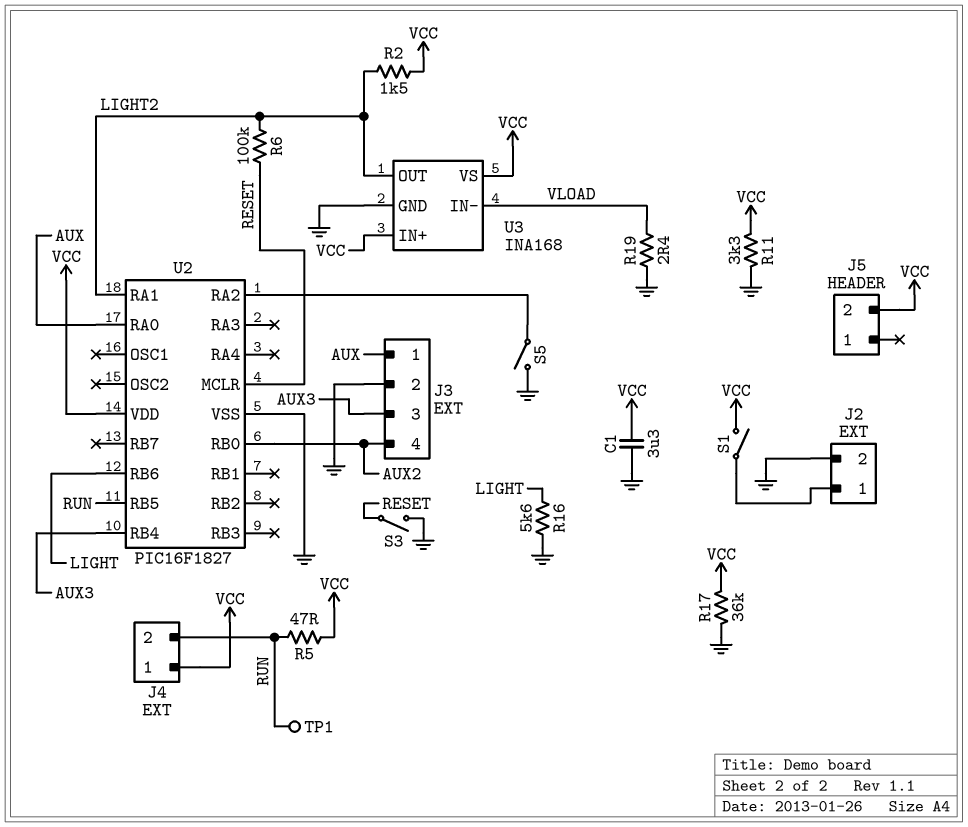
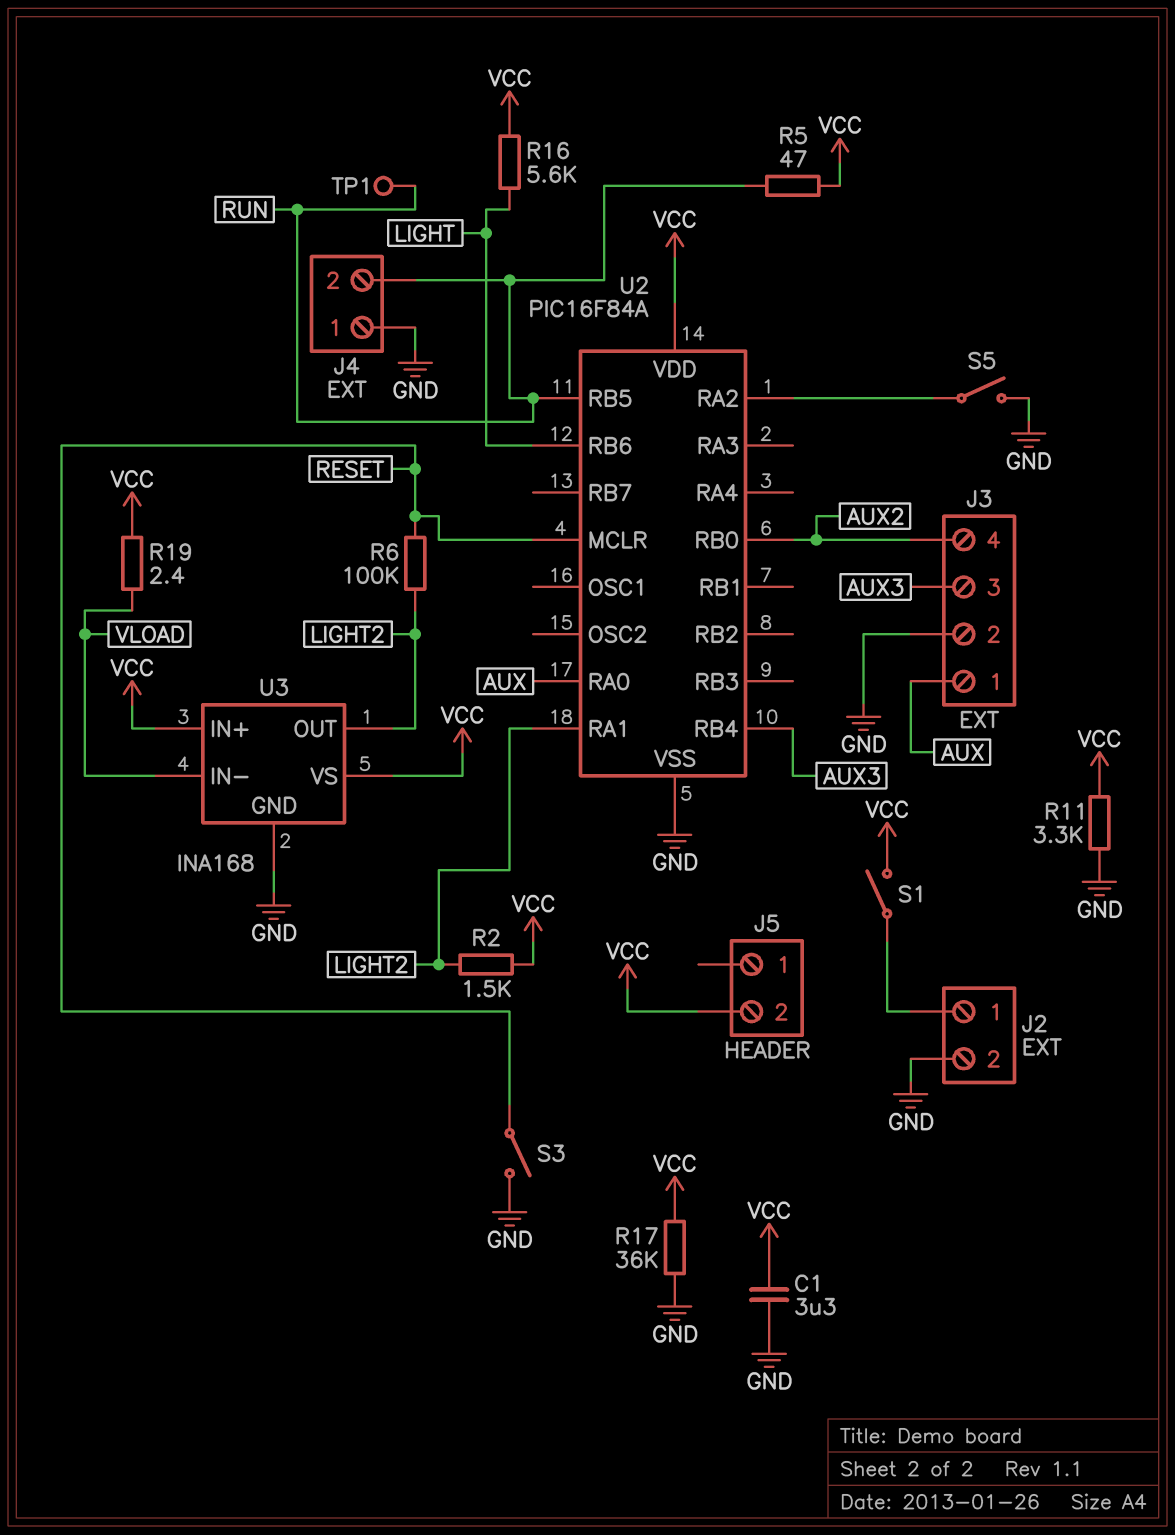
J4 pin 1: VCC -> GND
R16: 5.6k (GND, LIGHT) -> 5.6k (LIGHT, VCC)
R19: 2.4 (GND, VLOAD) -> 2.4 (VCC, VLOAD)
U2: PIC16F1827 -> PIC16F84A

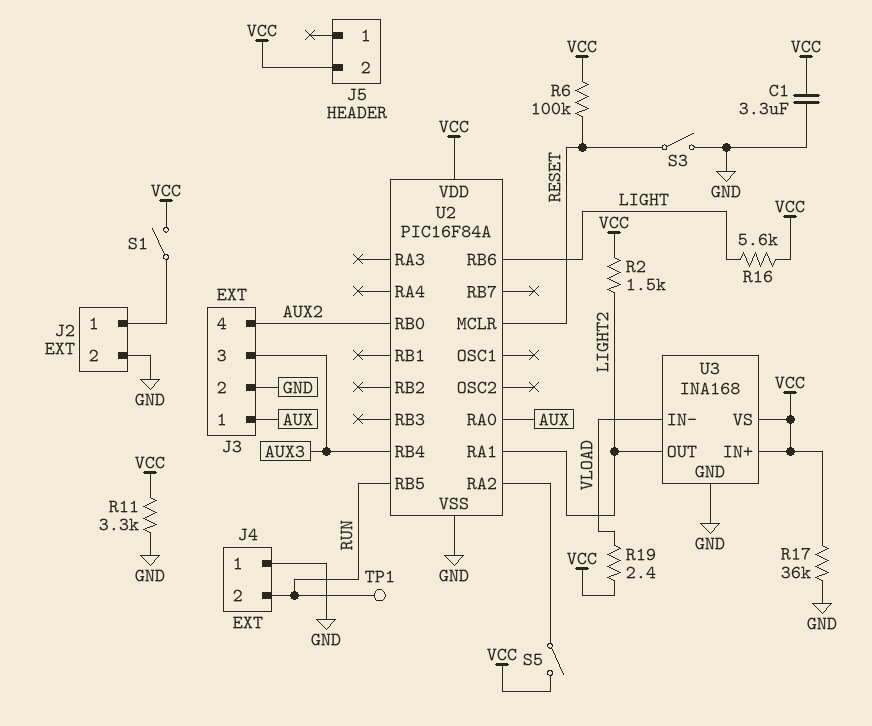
R5: 47 (RUN, VCC) -> none
R6: 100k (LIGHT2, RESET) -> 100k (RESET, VCC)
S5: switch (GND, U2/RA2) -> switch (U2/RA2, VCC)

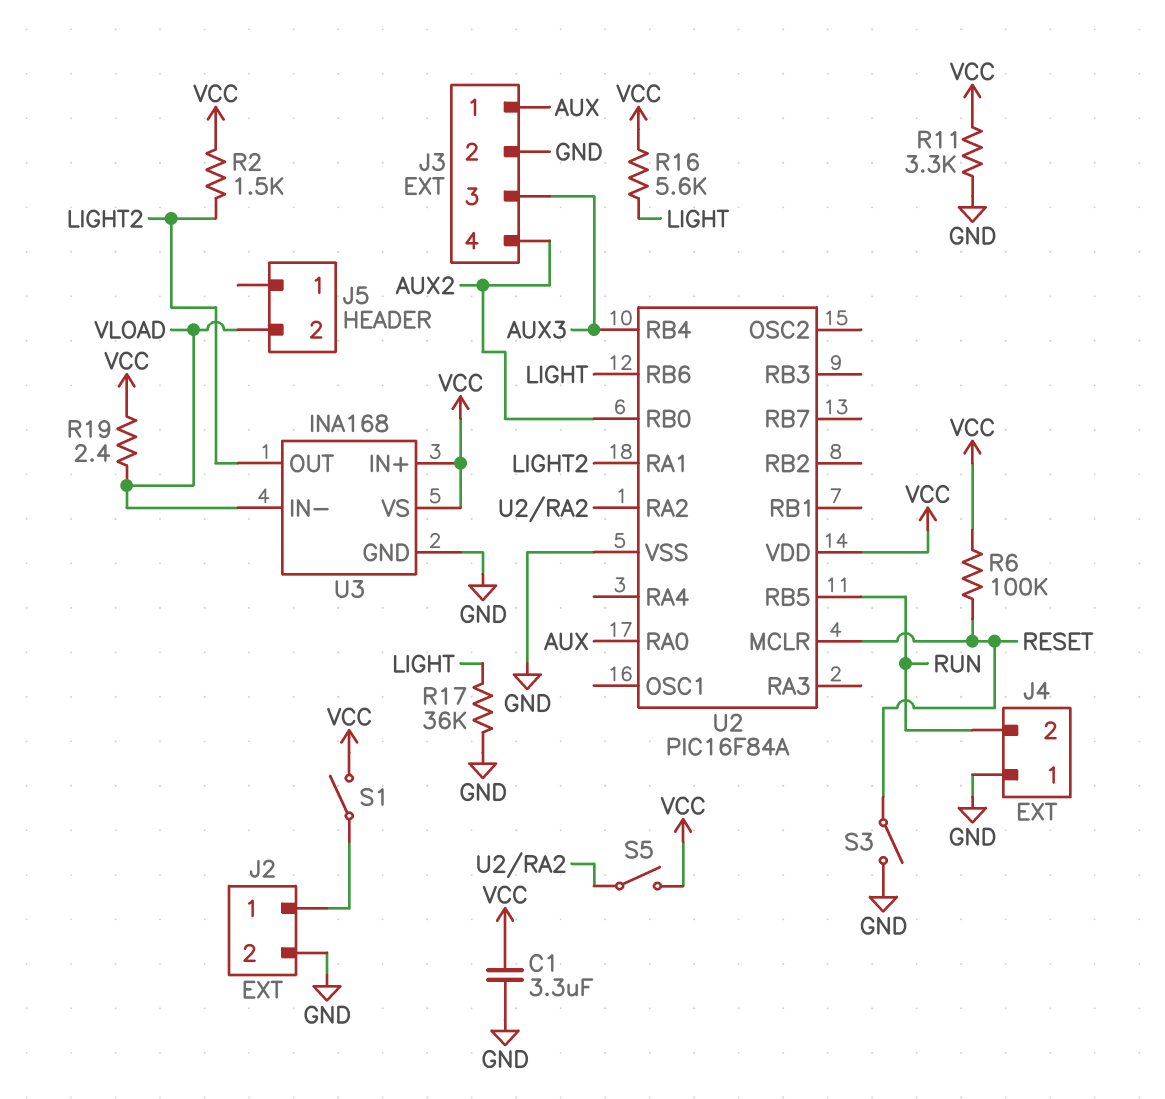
J5 pin 2: VCC -> VLOAD
R17: 36k (GND, VCC) -> 36k (GND, LIGHT)
TP1: test point (RUN) -> none

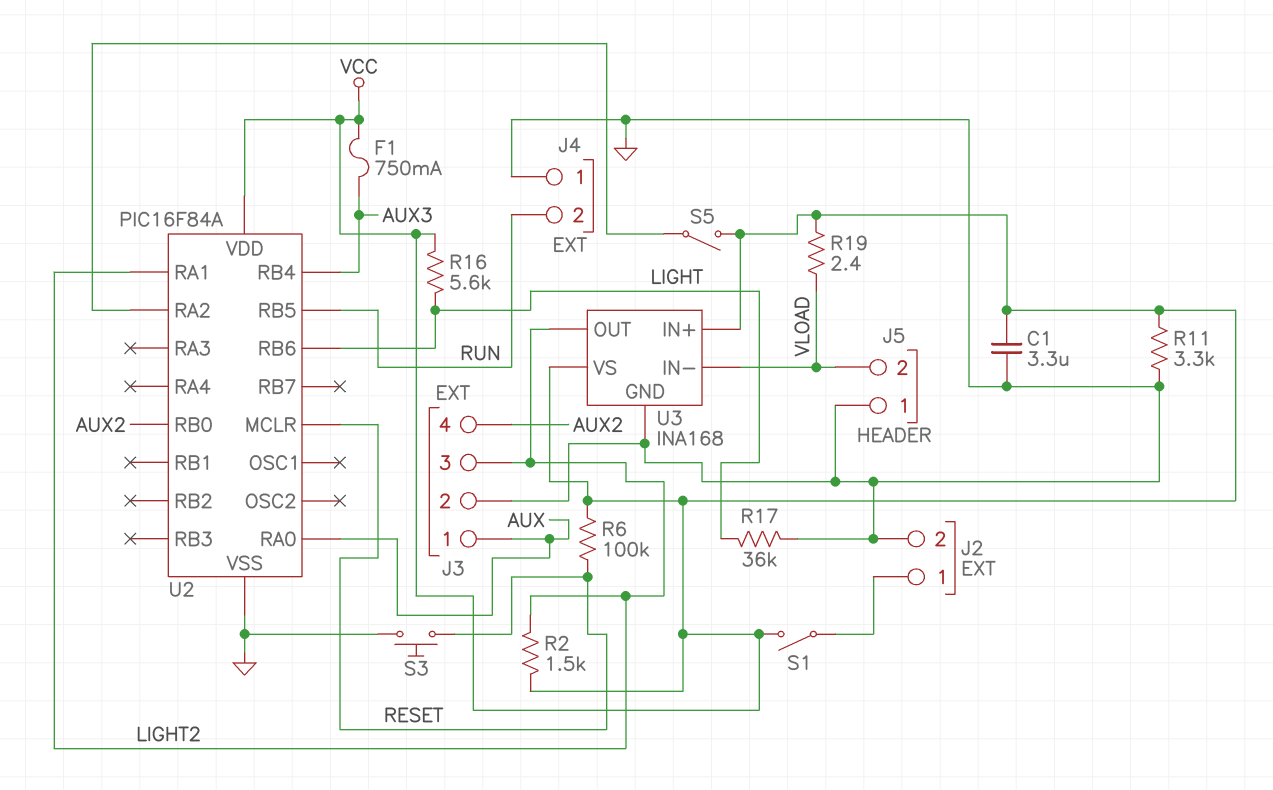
F1: none -> 750mA (AUX3, VCC)
J3 pin 3: AUX3 -> LIGHT2
J5 pin 1: none -> GND
S3: switch (GND, RESET) -> button (GND, RESET)

